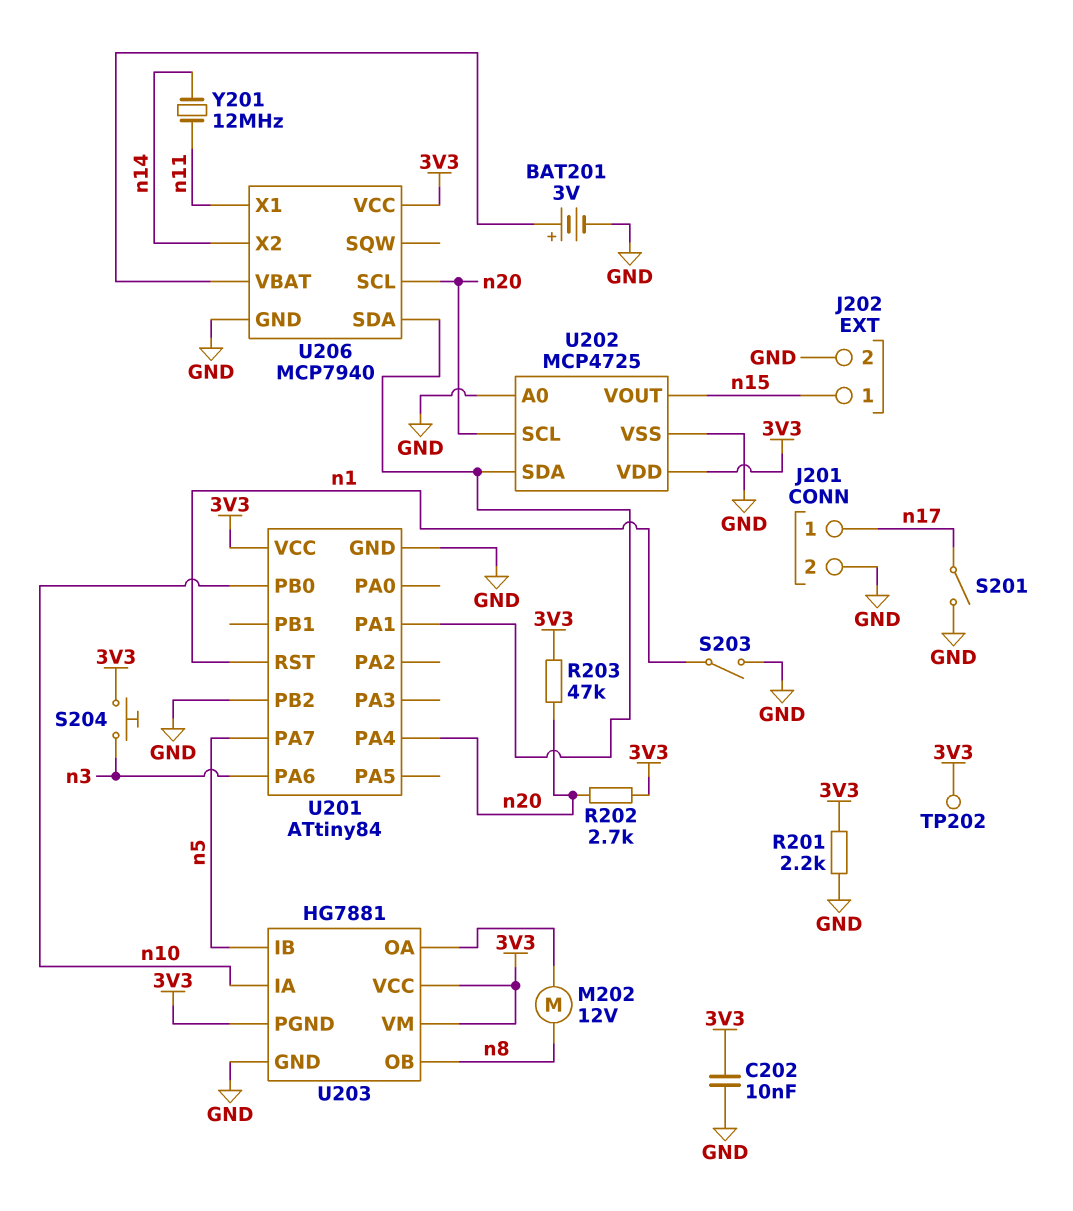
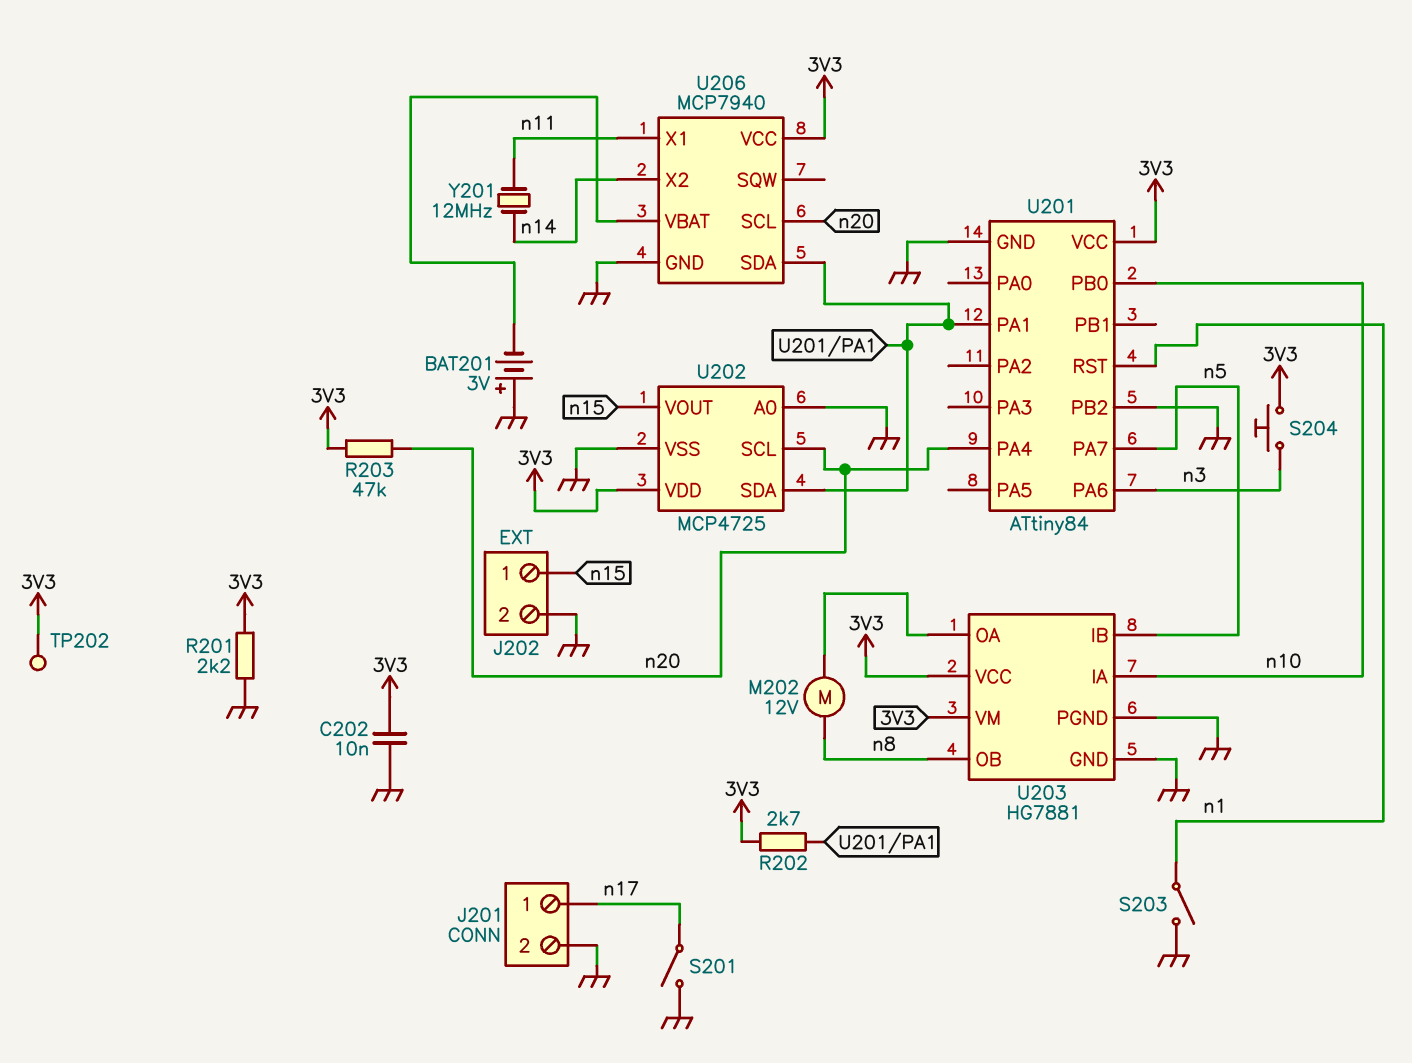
BAT201: 3V (plus U206/VBAT, minus GND) -> 3V (plus GND, minus U206/VBAT)
R202: 2.7k (3V3, n20) -> 2.7k (3V3, U201/PA1)
U203 pin PGND: 3V3 -> GND

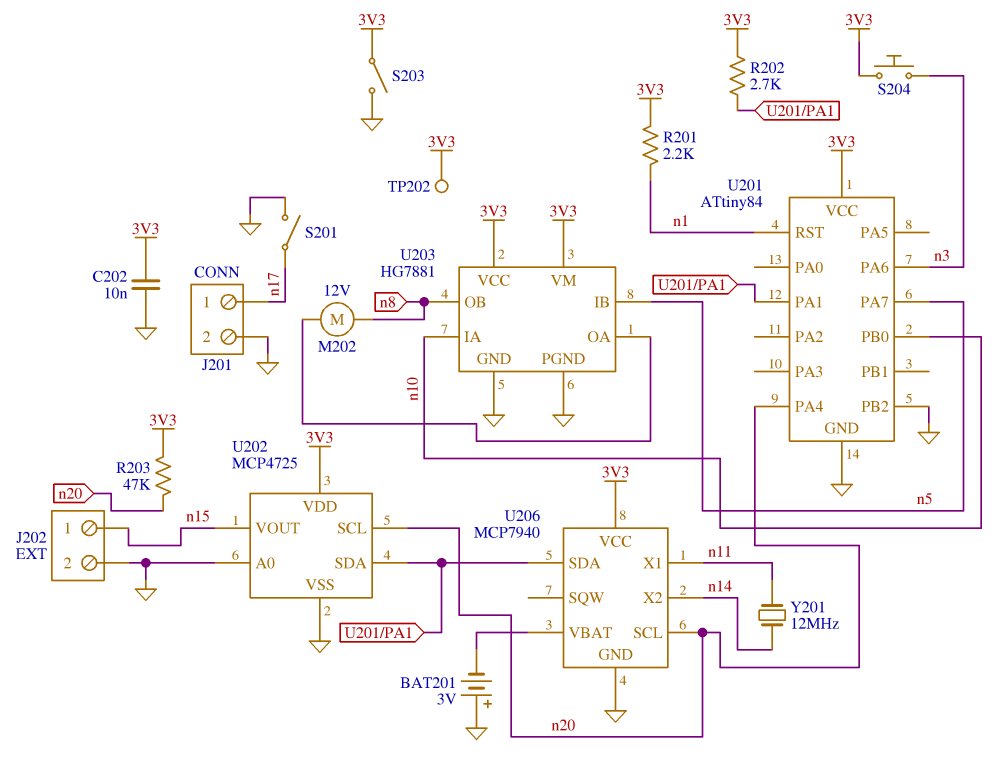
R201: 2.2k (3V3, GND) -> 2.2k (3V3, n1)
S203: switch (GND, n1) -> switch (3V3, GND)

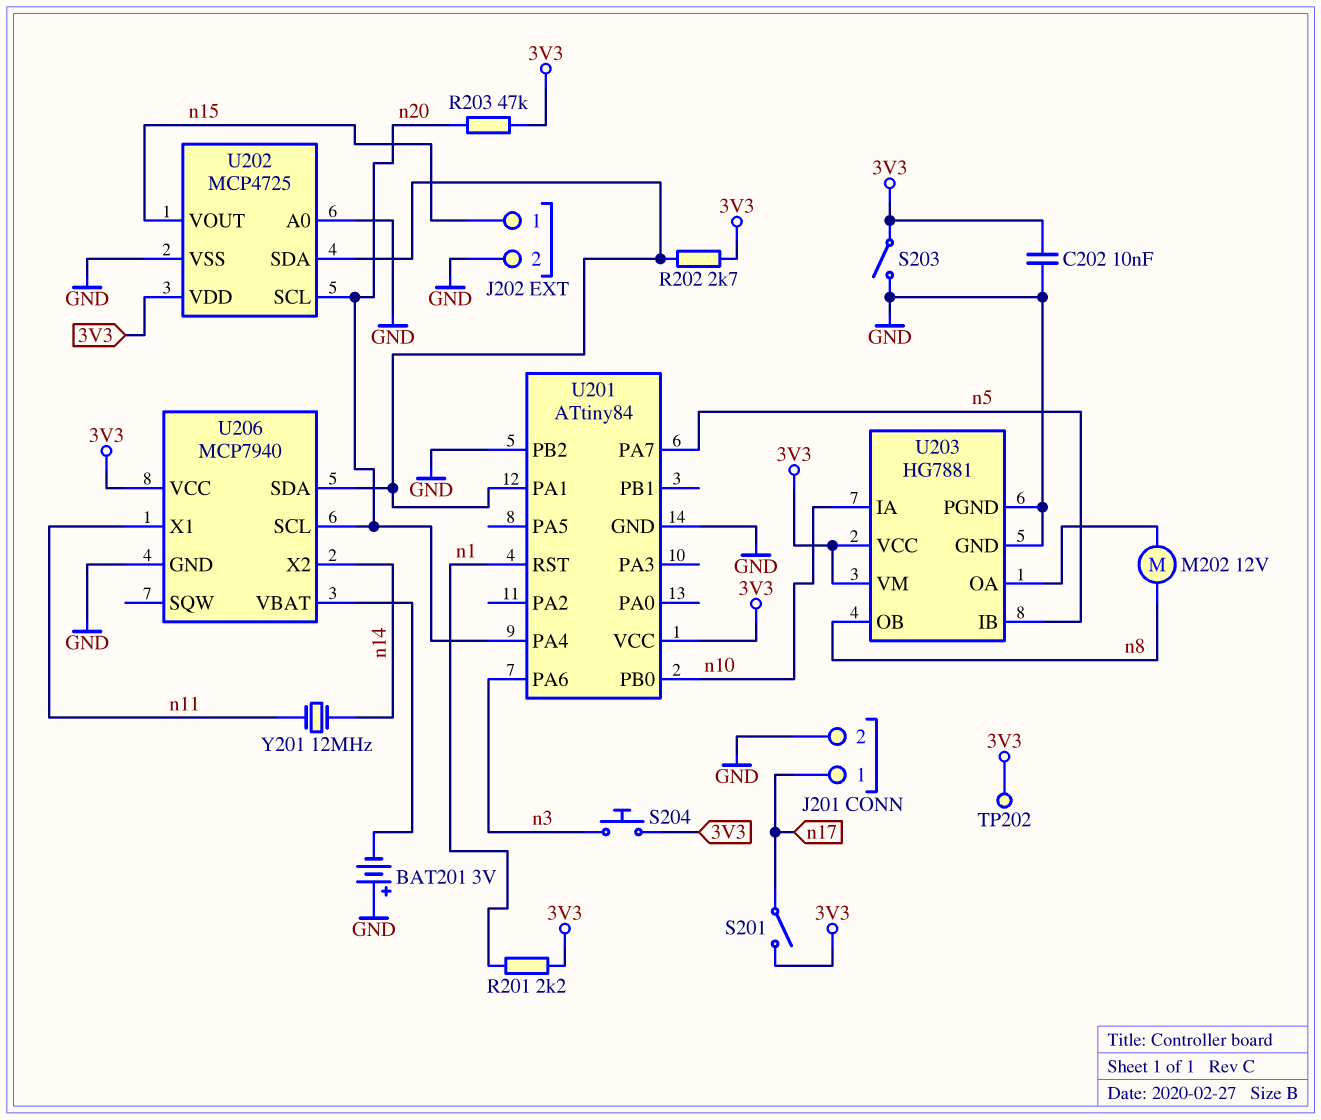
S201: switch (GND, n17) -> switch (3V3, n17)

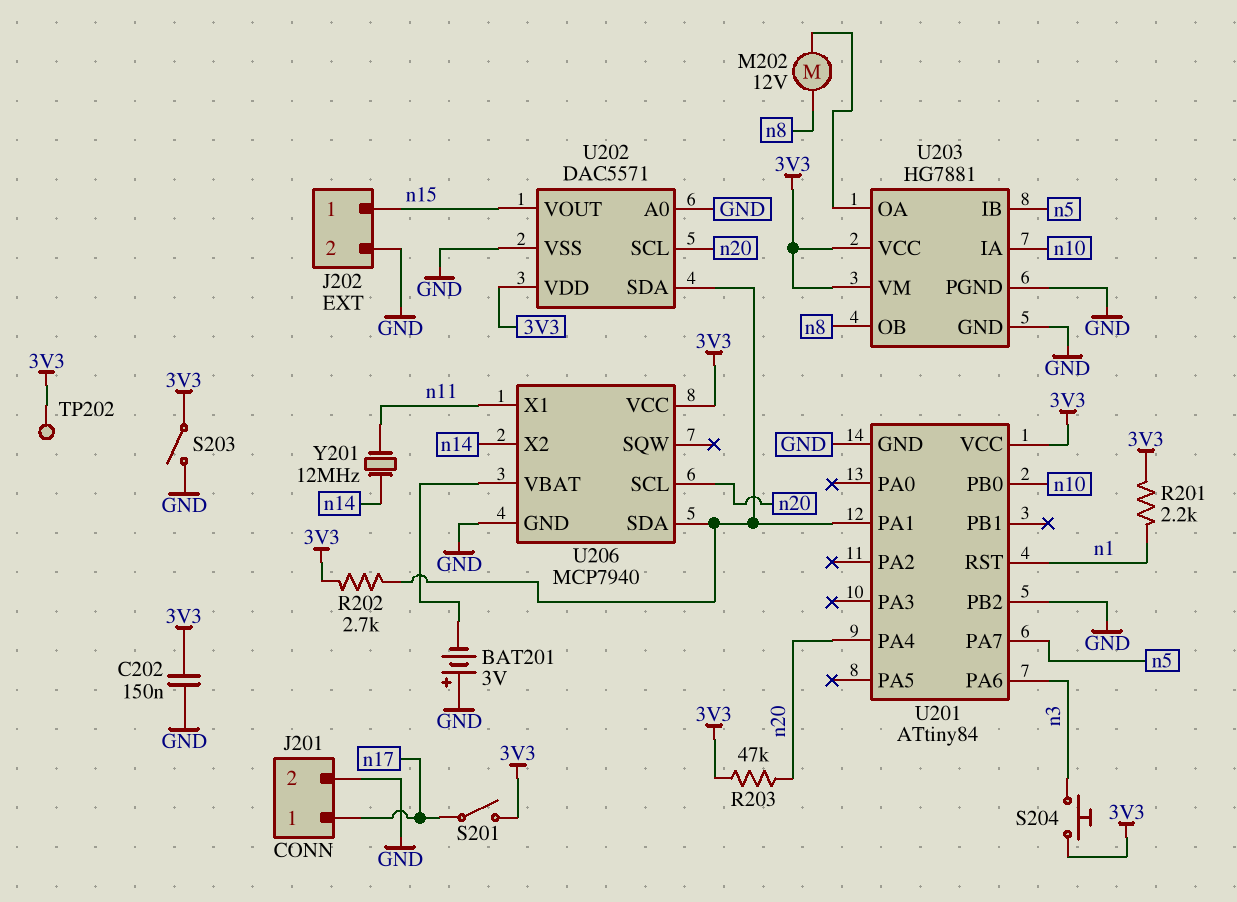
C202: 10nF (3V3, GND) -> 150nF (3V3, GND)
U202: MCP4725 -> DAC5571

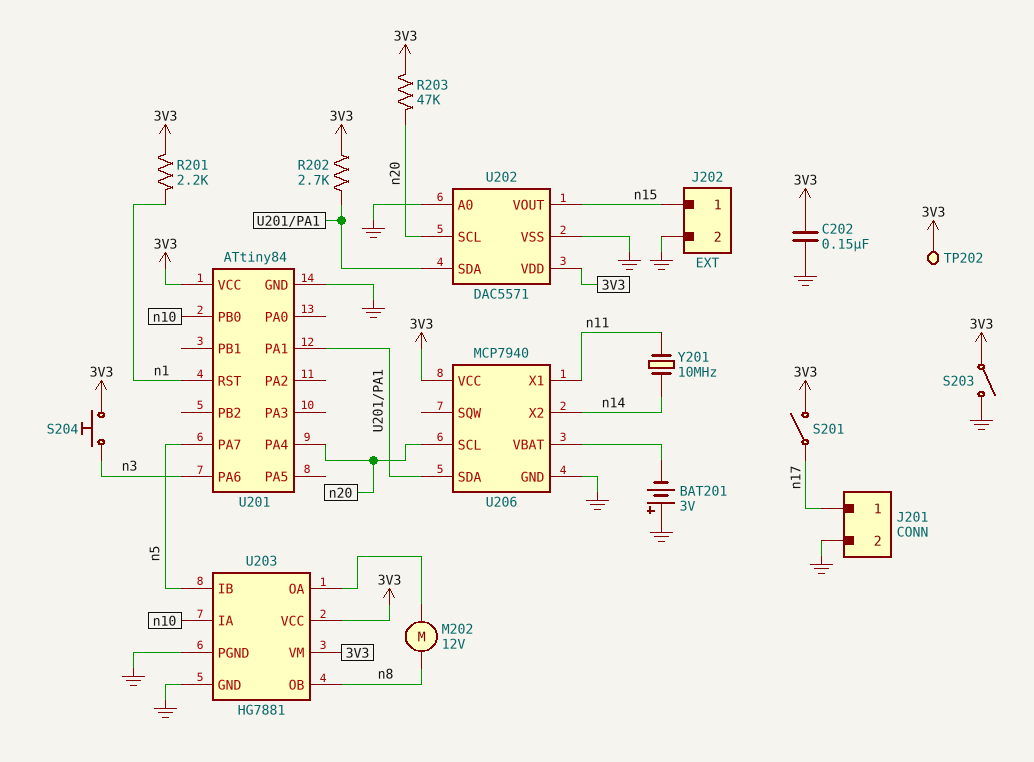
U201 pin PB2: GND -> none
Y201: 12MHz (n11, n14) -> 10MHz (n11, n14)

